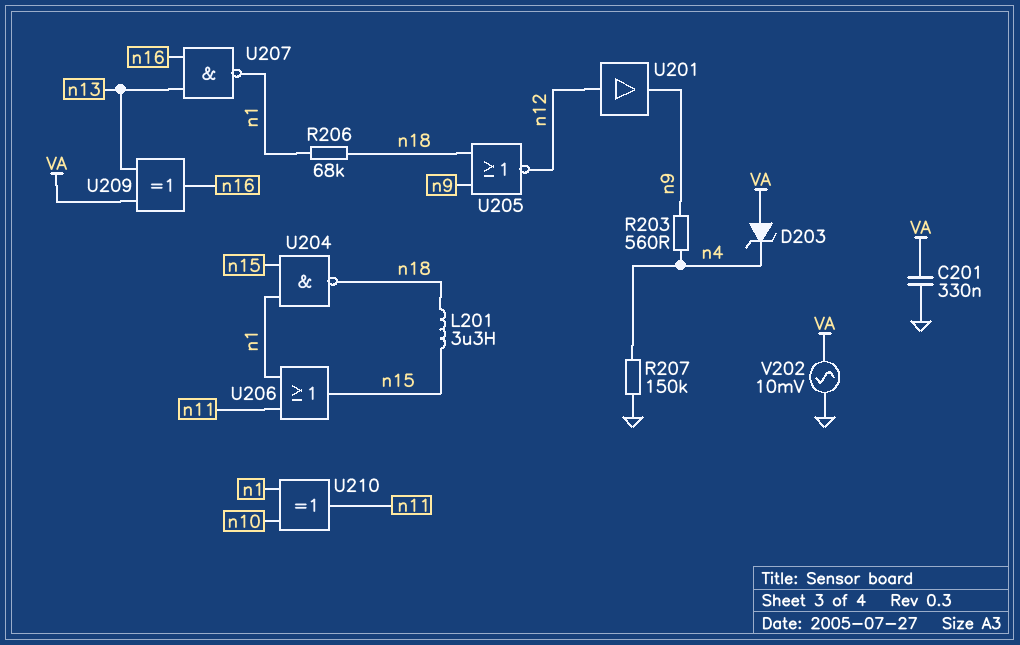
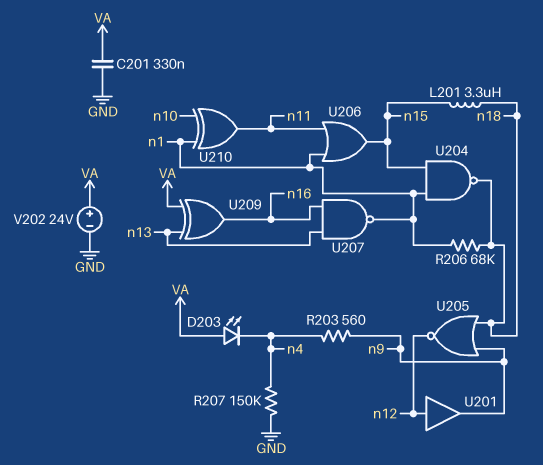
D203: zener (A VA, K n4) -> LED (A VA, K n4)
V202: AC 10mV (GND, VA) -> 24V (plus VA, minus GND)

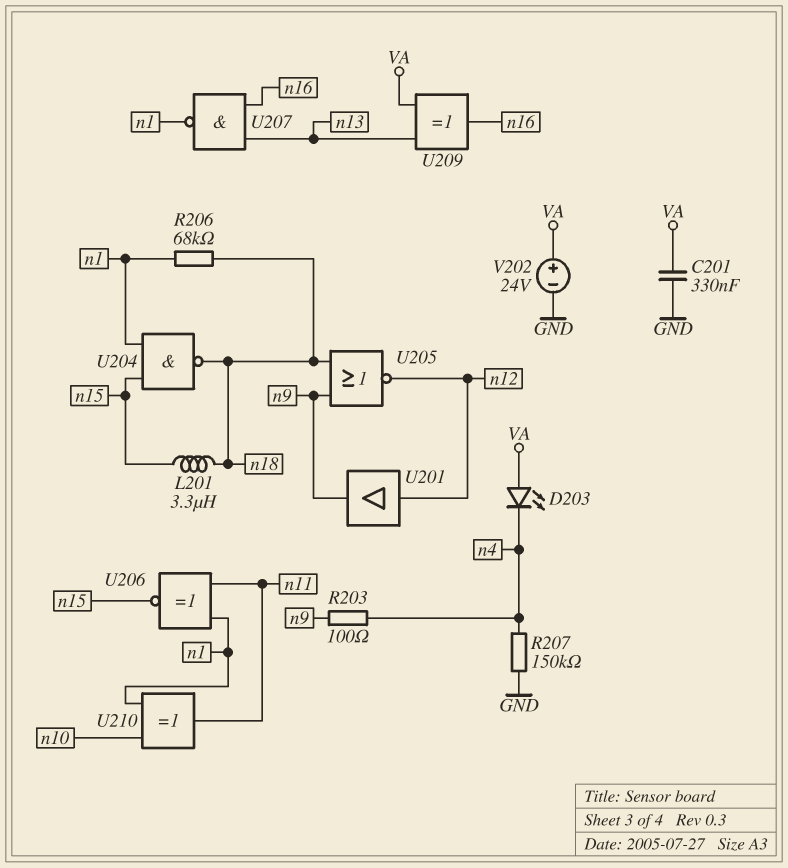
R203: 560 (n4, n9) -> 100 (n4, n9)
U206: OR (in n1, in n11, out n15) -> XNOR (in n1, in n11, out n15)

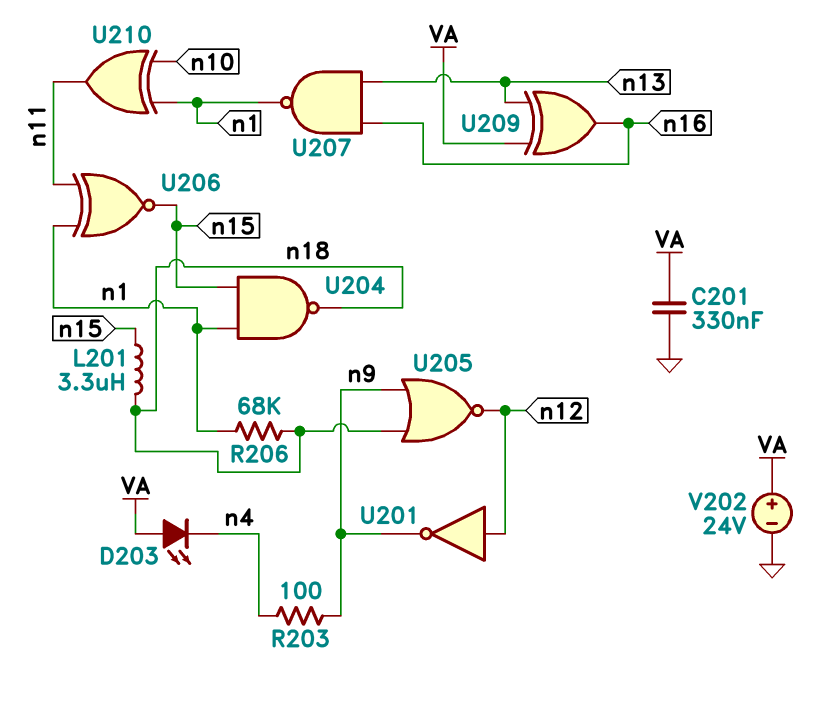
R207: 150k (GND, n4) -> none
U201: buffer (in n12, out n9) -> NOT (in n12, out n9)

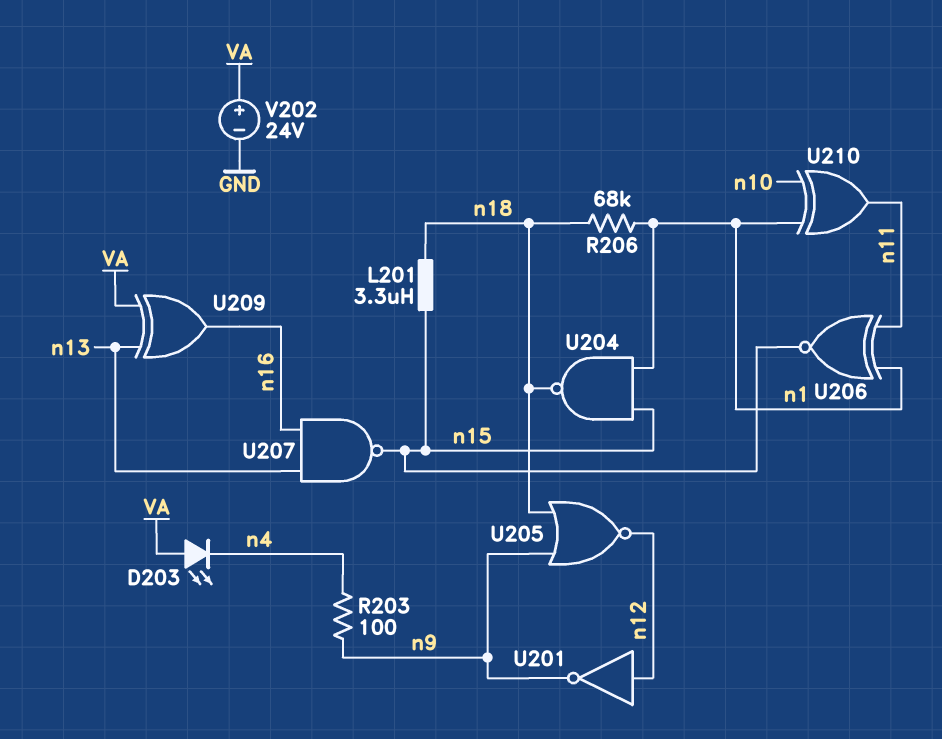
C201: 330nF (GND, VA) -> none
U207: NAND (in n13, in n16, out n1) -> NAND (in n13, in n16, out n15)

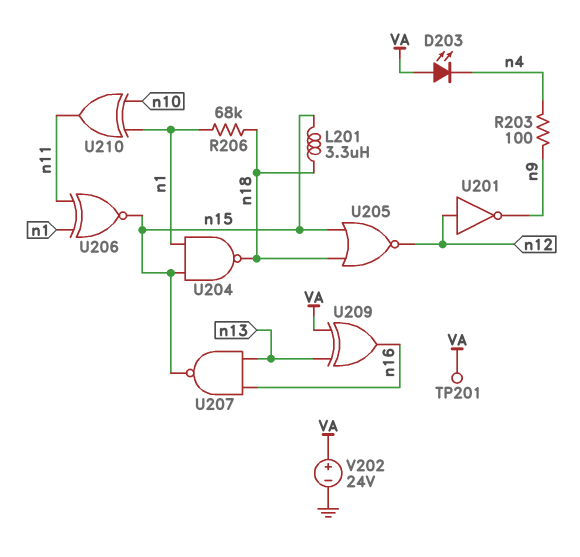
TP201: none -> test point (VA)
U205: NOR (in n9, in n18, out n12) -> NOR (in n15, in n18, out n12)

